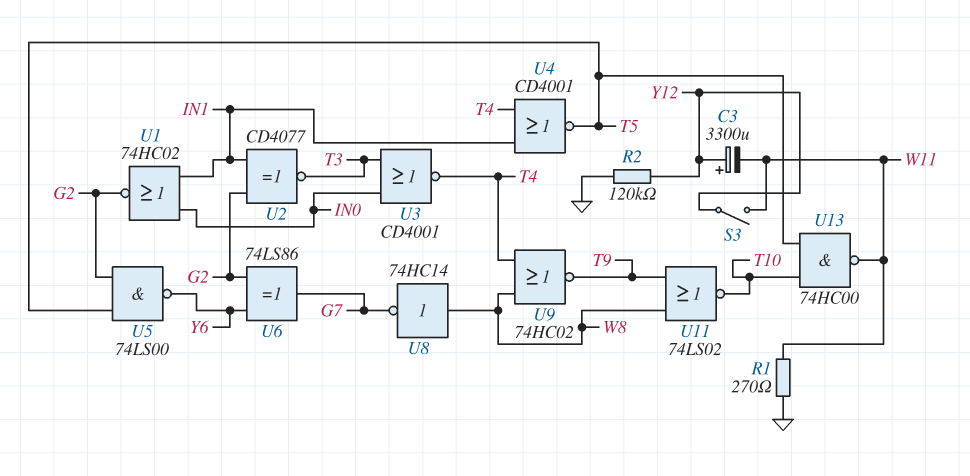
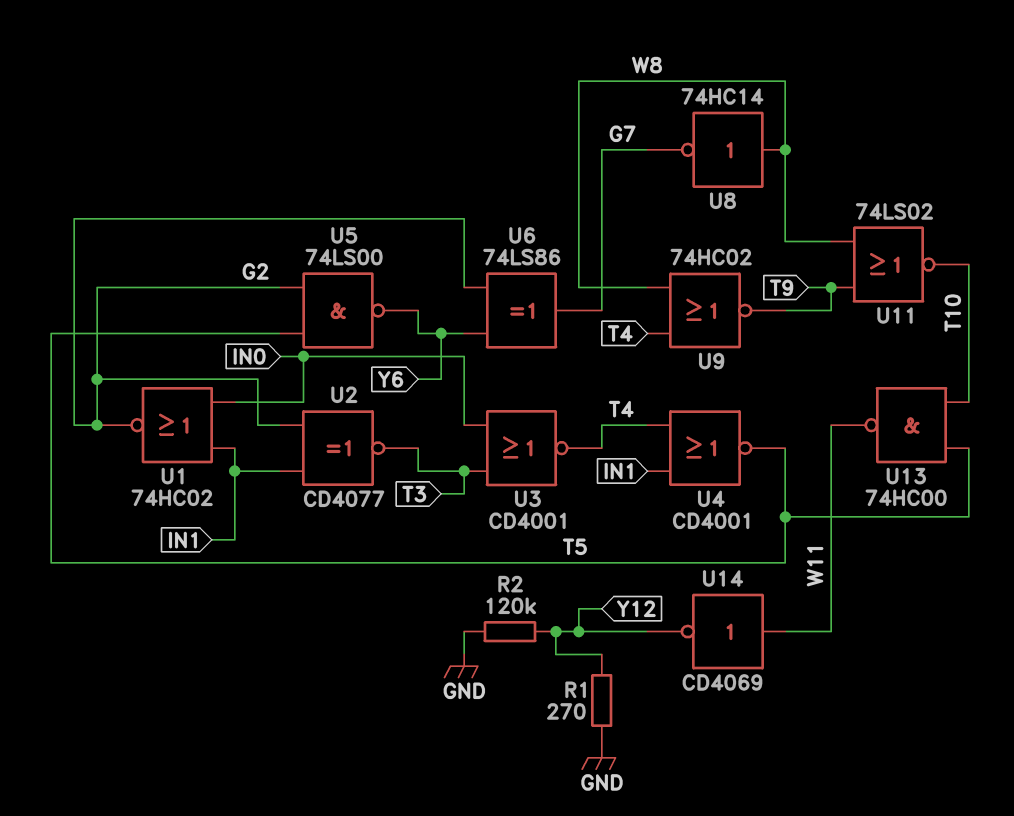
C3: 3300uF (plus Y12, minus W11) -> none
R1: 270 (GND, W11) -> 270 (GND, Y12)
S3: switch (W11, Y12) -> none
U14: none -> NOT CD4069 (in W11, out Y12)

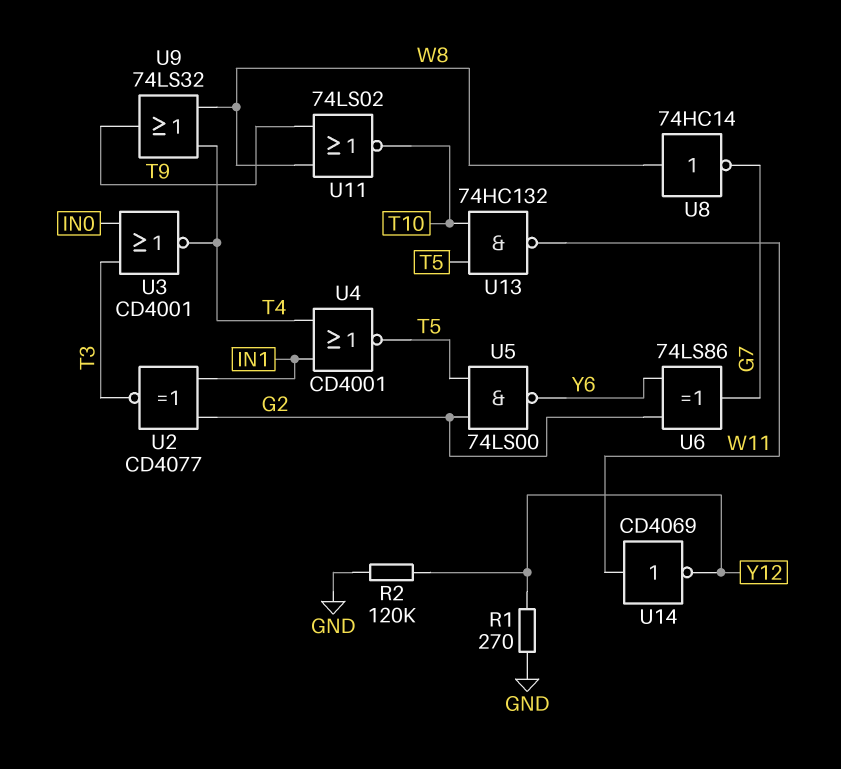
U1: NOR 74HC02 (in IN0, in IN1, out G2) -> none
U9: NOR 74HC02 (in T4, in W8, out T9) -> OR 74LS32 (in T4, in W8, out T9)
U13: NAND 74HC00 (in T5, in T10, out W11) -> NAND 74HC132 (in T5, in T10, out W11)

